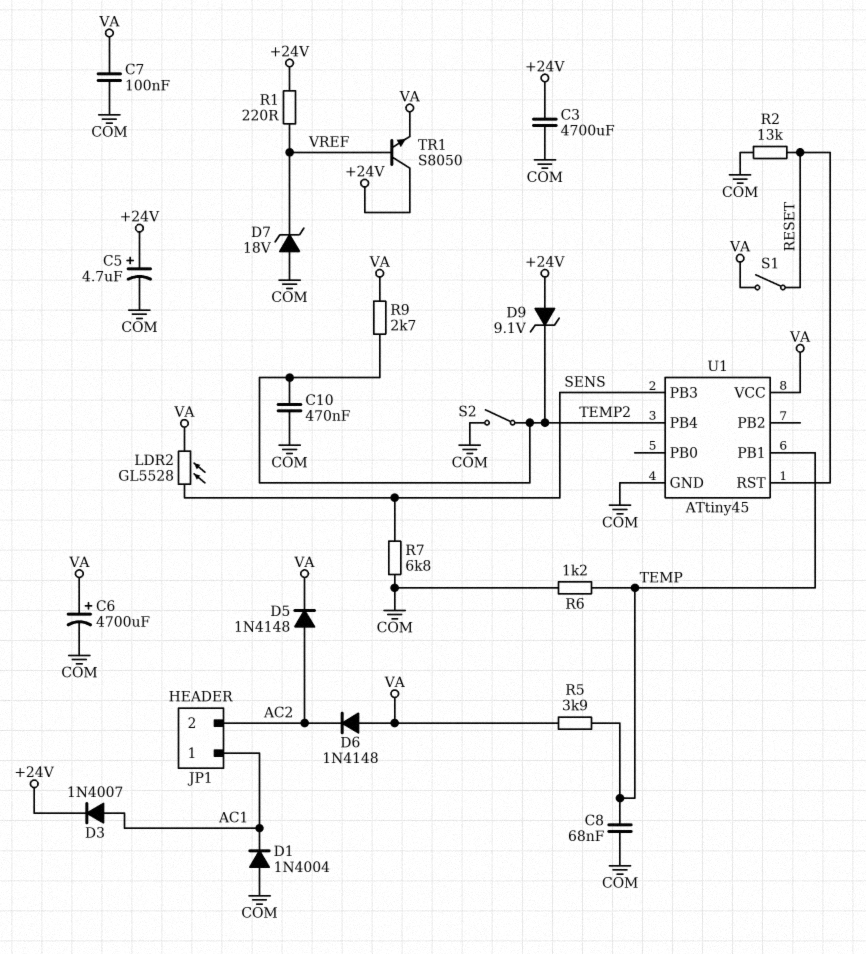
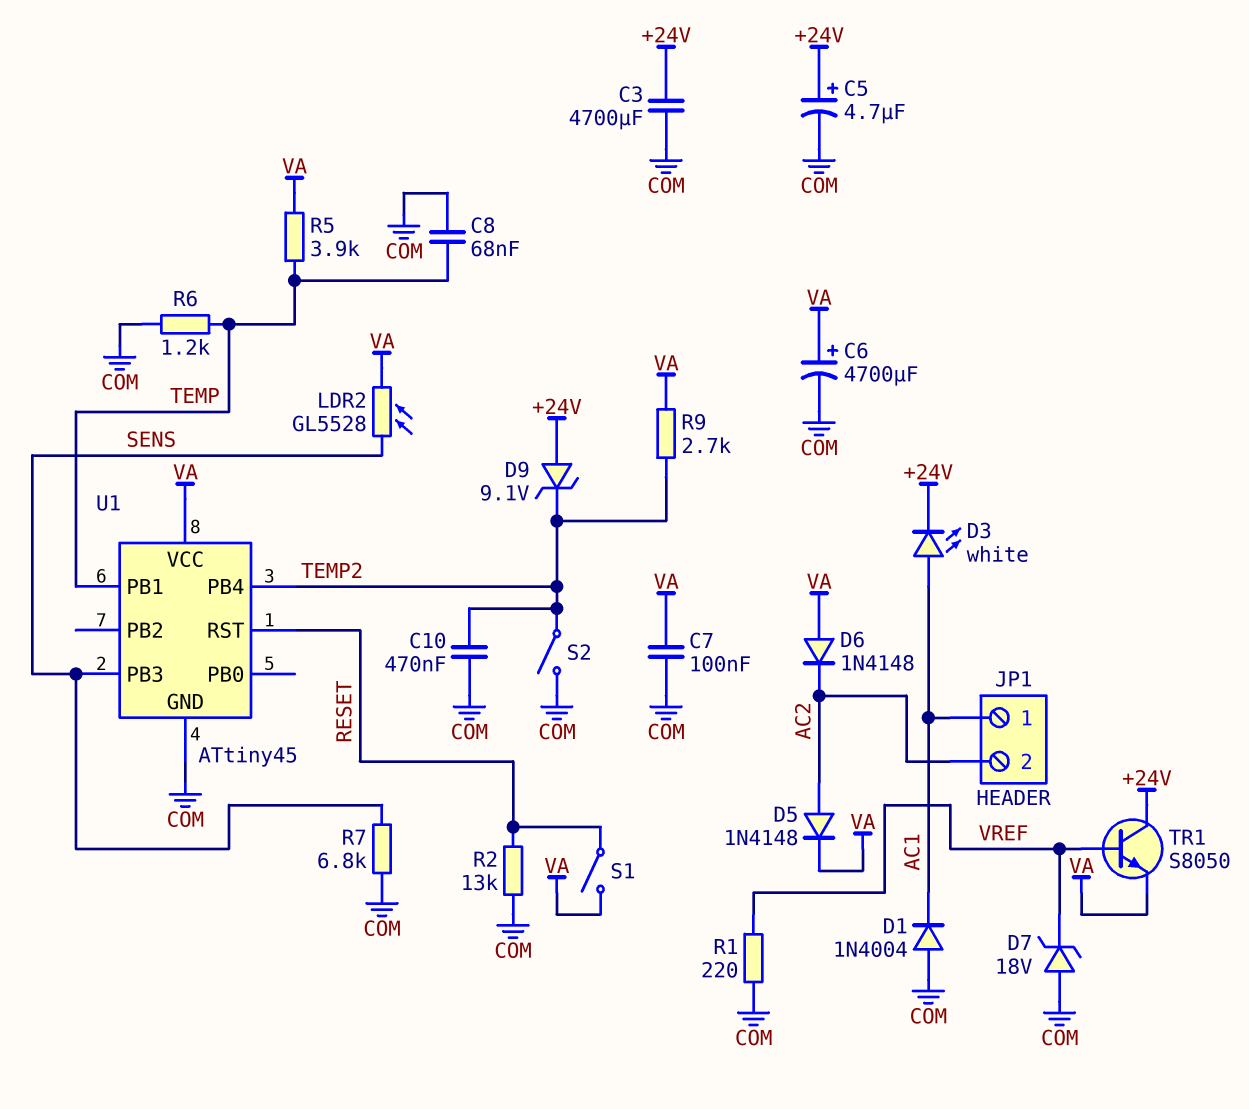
D3: diode 1N4007 (A AC1, K +24V) -> LED white (A AC1, K +24V)
R1: 220 (+24V, VREF) -> 220 (COM, VREF)

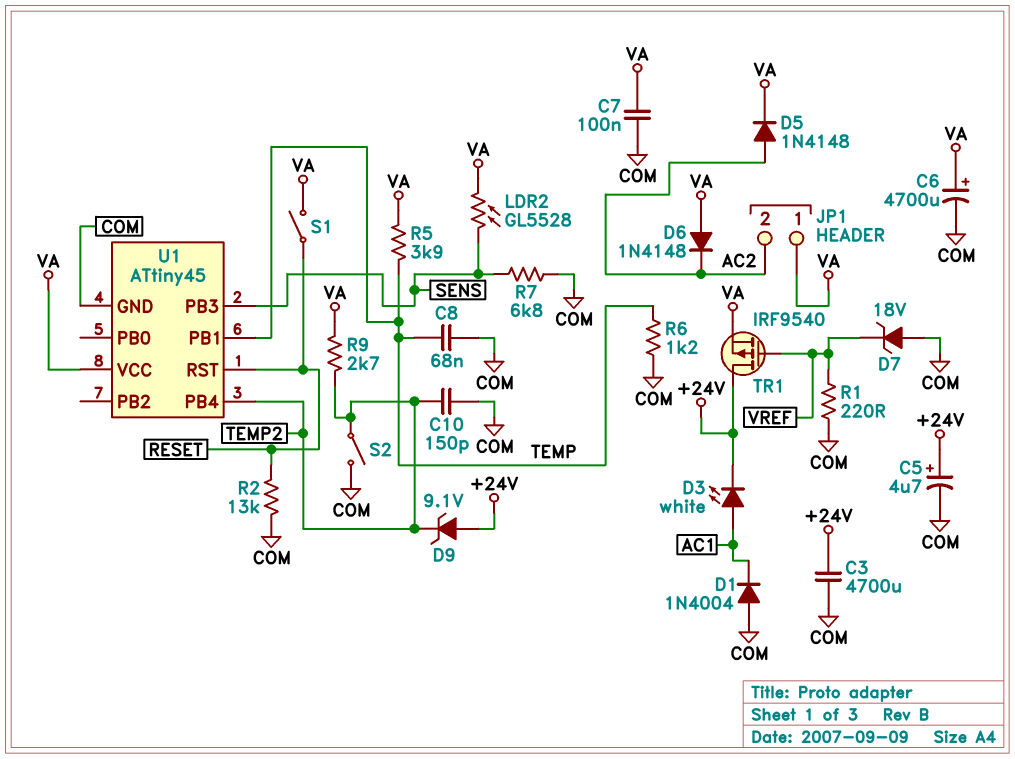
C10: 470nF (COM, TEMP2) -> 150pF (COM, TEMP2)
JP1 pin 1: AC1 -> VA
TR1: NPN S8050 (B VREF, C +24V, E VA) -> PMOS IRF9540 (G VREF, D +24V, S VA)

